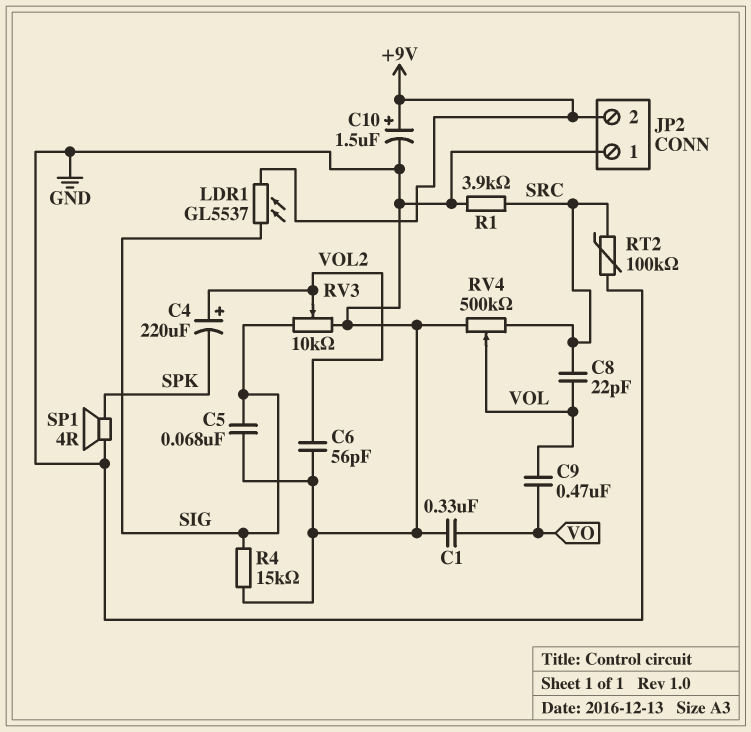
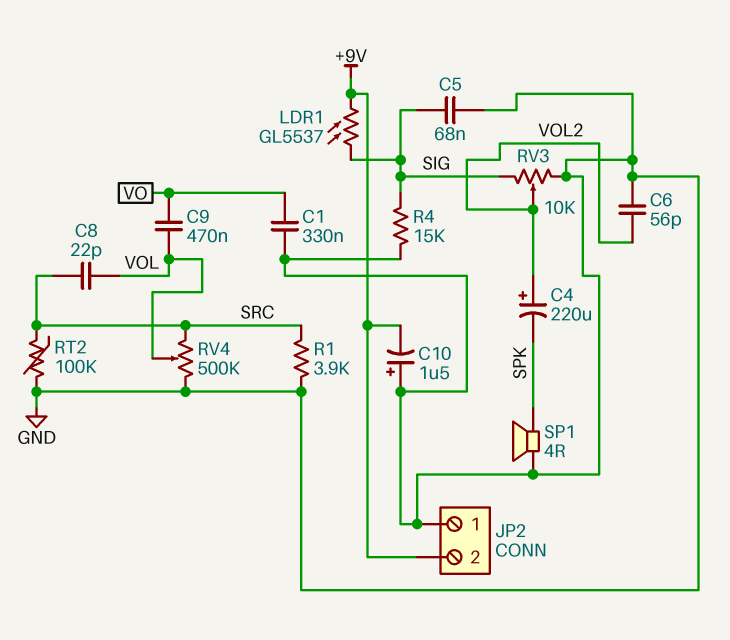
C10: 1.5uF (plus +9V, minus GND) -> 1.5uF (plus GND, minus +9V)

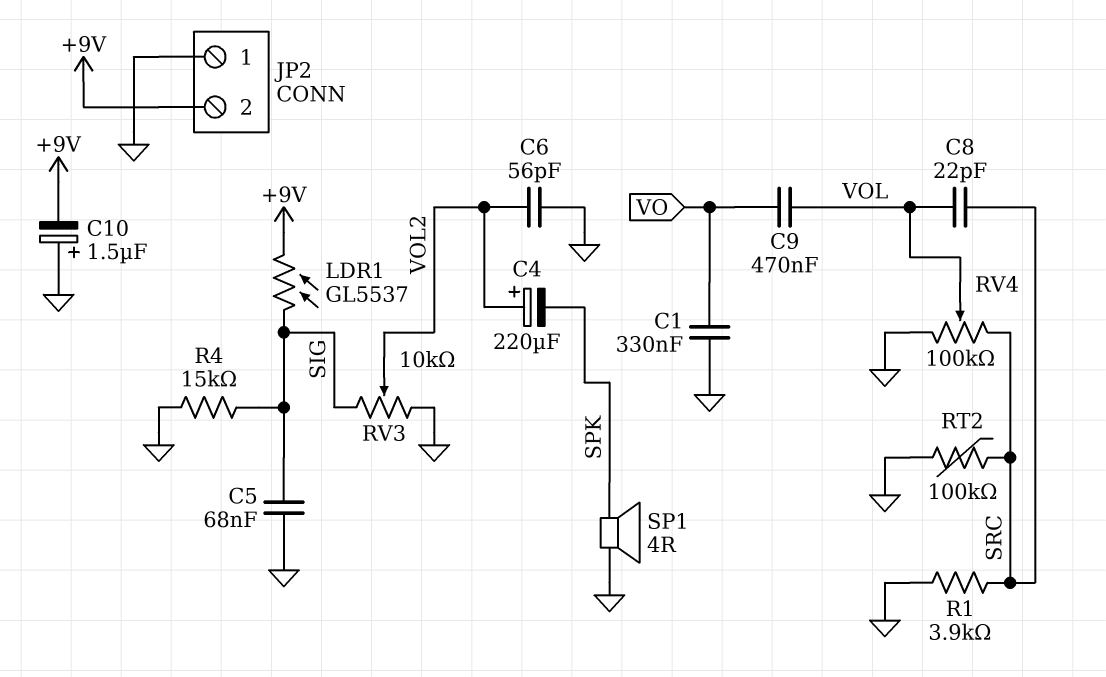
RV4: 500k (GND, SRC, wiper VOL) -> 100k (GND, SRC, wiper VOL)

